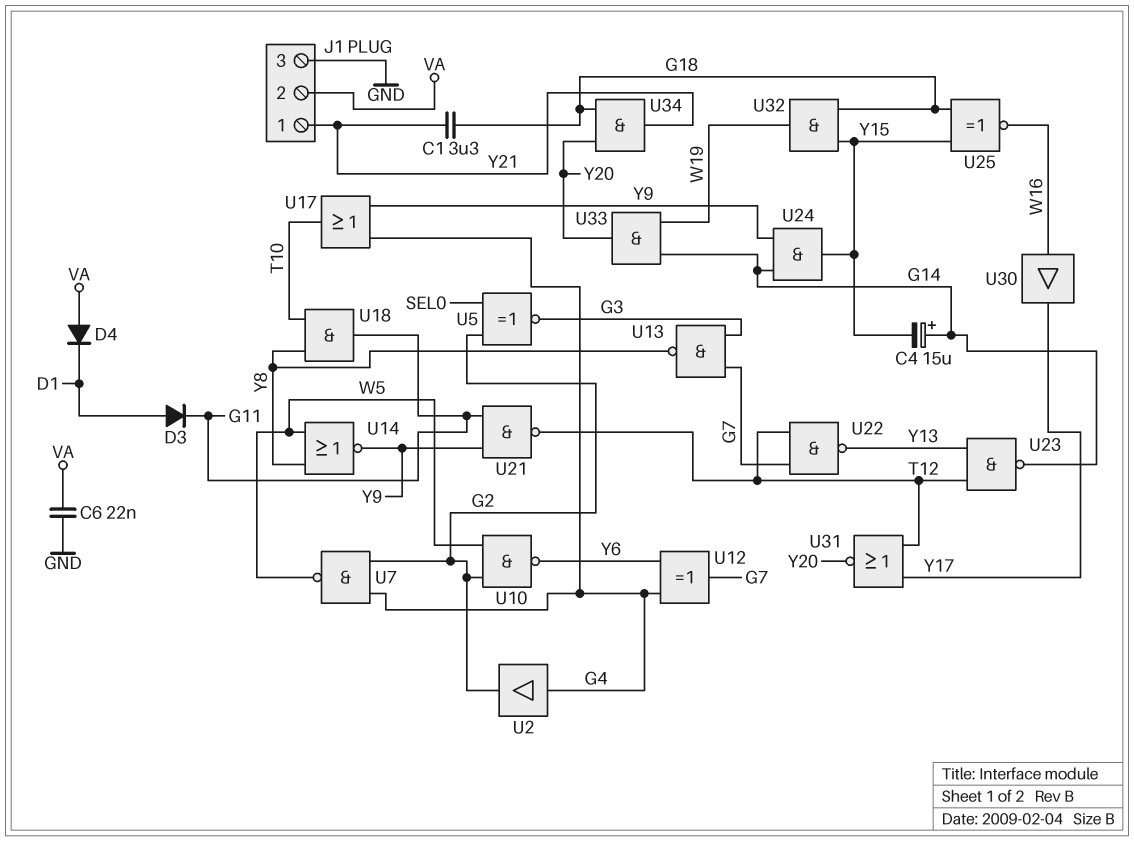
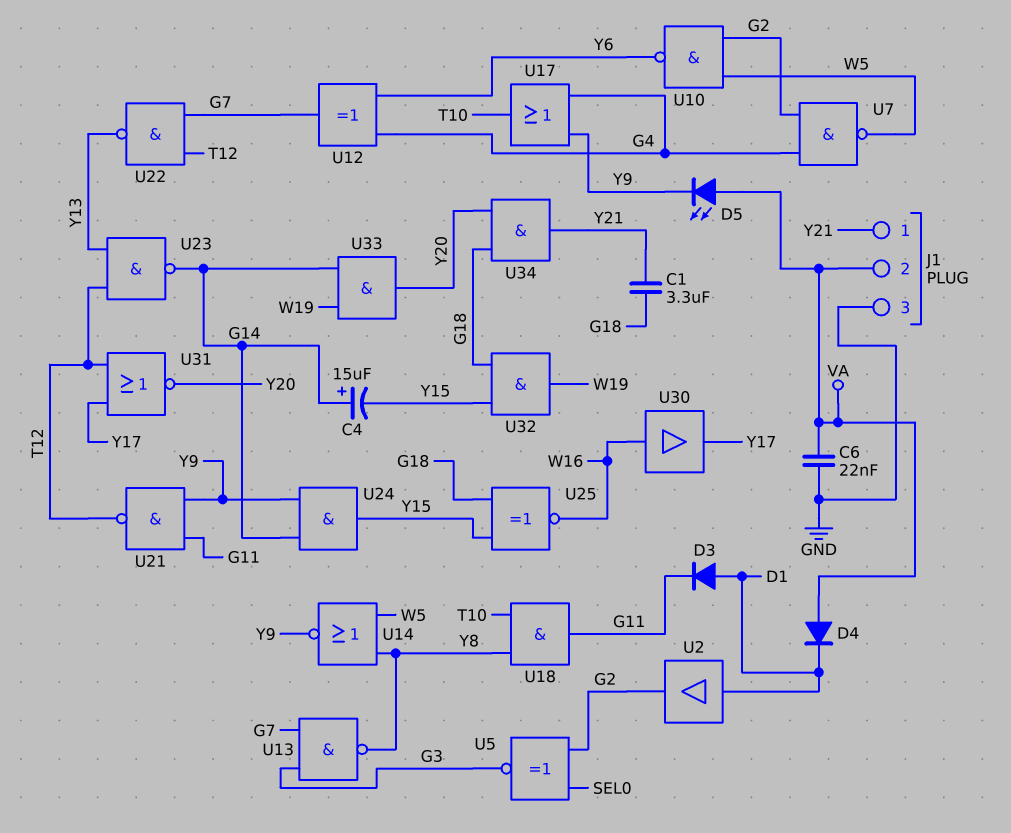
D5: none -> LED (A VA, K Y9)
U2: buffer (in G4, out G2) -> buffer (in D1, out G2)

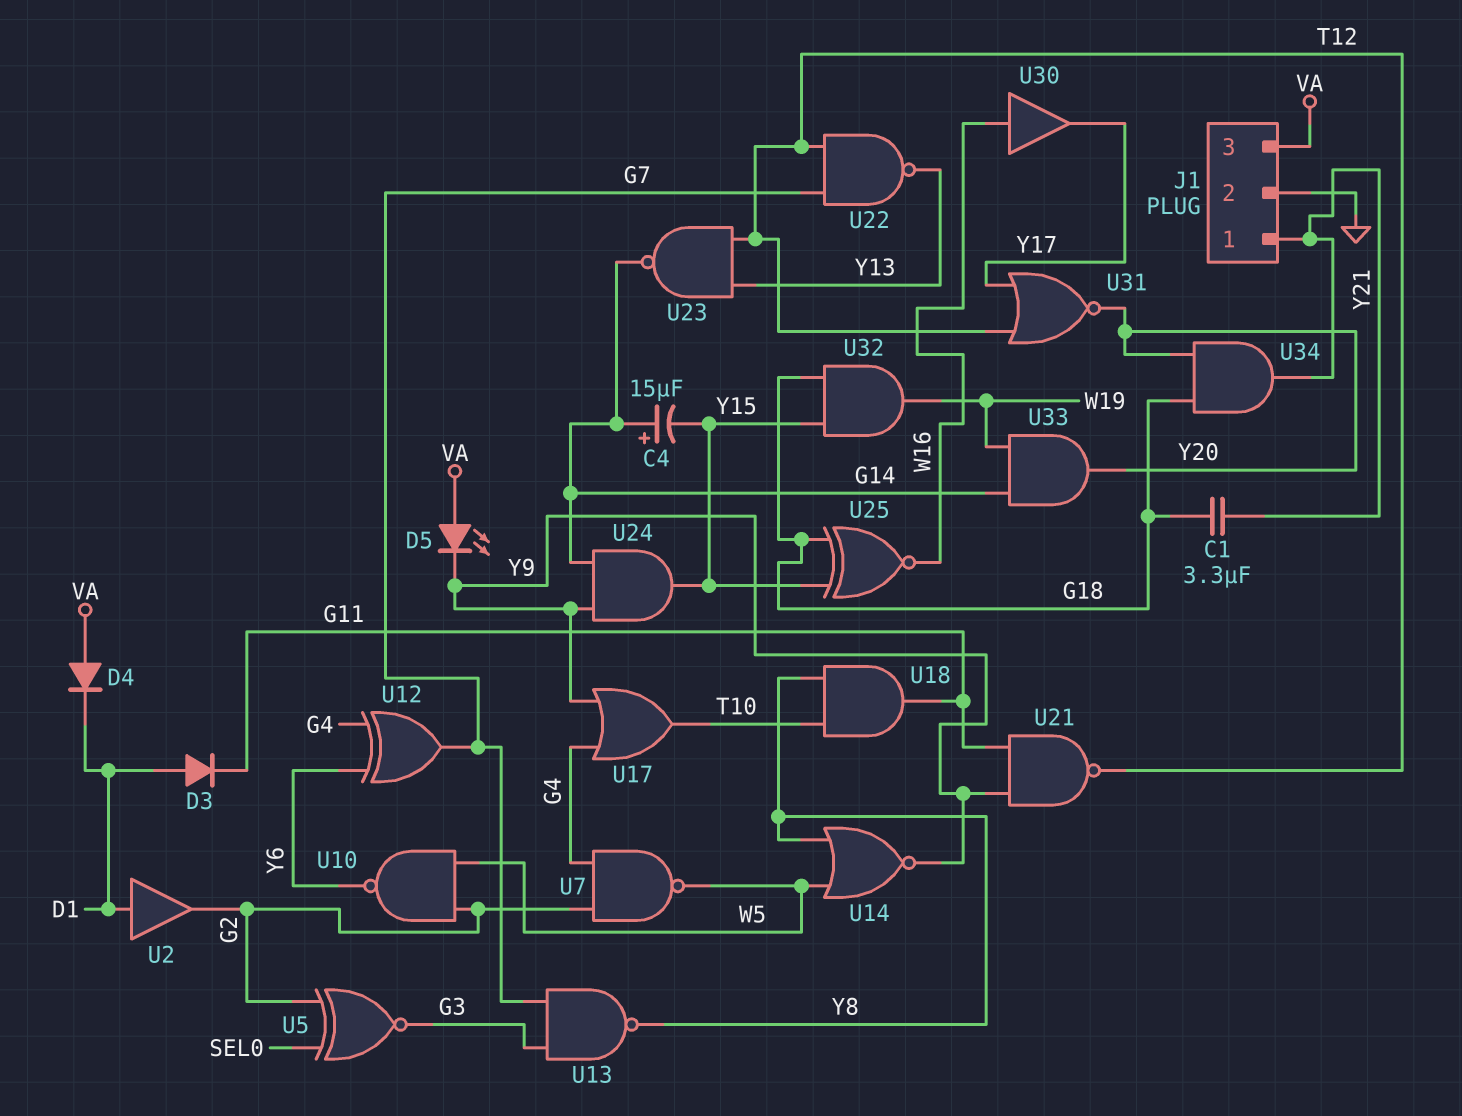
C6: 22nF (GND, VA) -> none
J1 pin 2: VA -> GND
J1 pin 3: GND -> VA

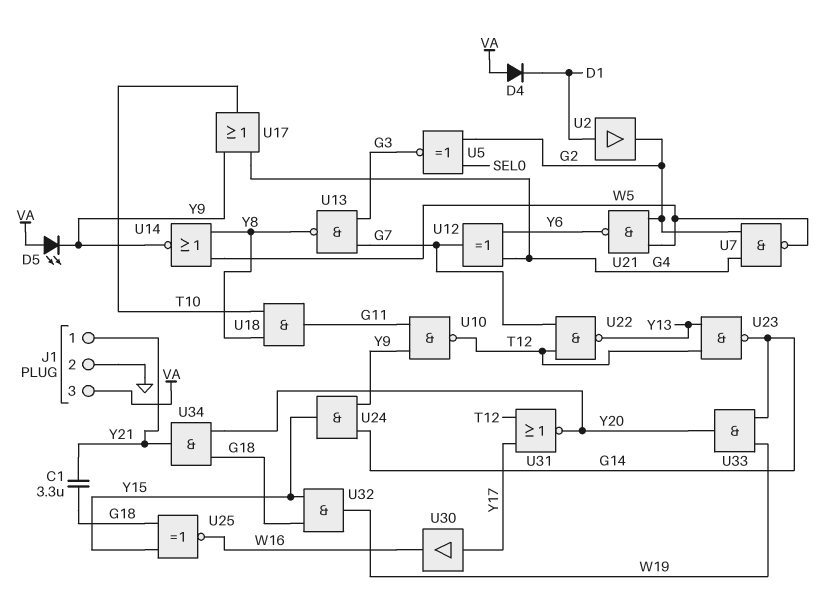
C4: 15uF (plus G14, minus Y15) -> none
D3: diode (A D1, K G11) -> none
U10: NAND (in G2, in W5, out Y6) -> NAND (in G11, in Y9, out T12)
U21: NAND (in G11, in Y9, out T12) -> NAND (in G2, in W5, out Y6)
U30: buffer (in W16, out Y17) -> buffer (in Y17, out W16)

